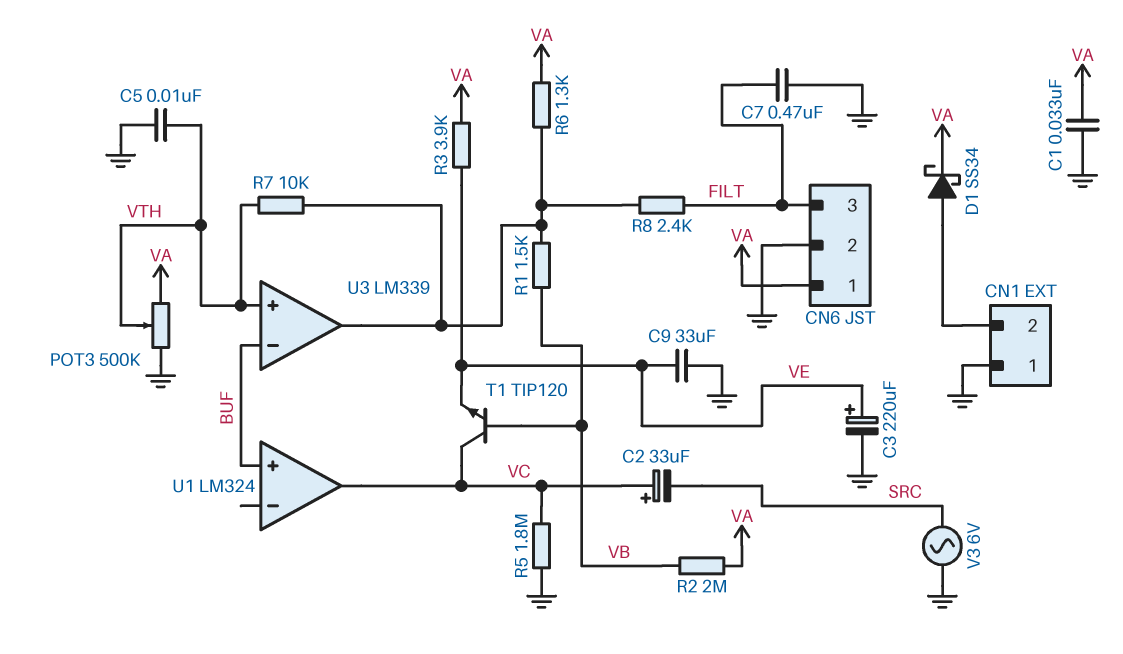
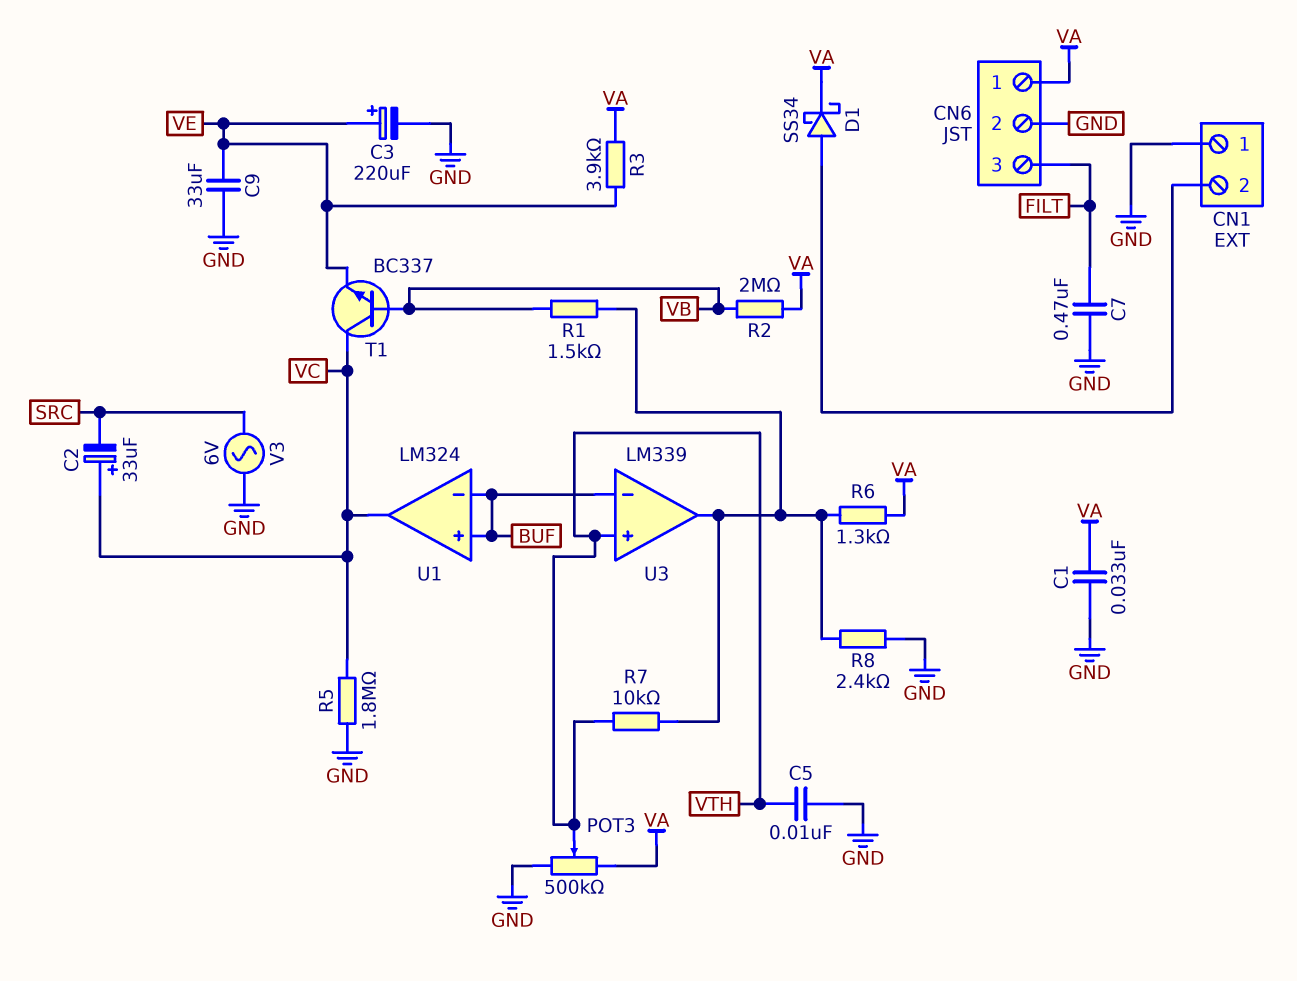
R8: 2.4k (FILT, U3/out) -> 2.4k (GND, U3/out)
T1: NPN TIP120 (B VB, C VC, E VE) -> NPN BC337 (B VB, C VC, E VE)
U1 pin in-: none -> BUF

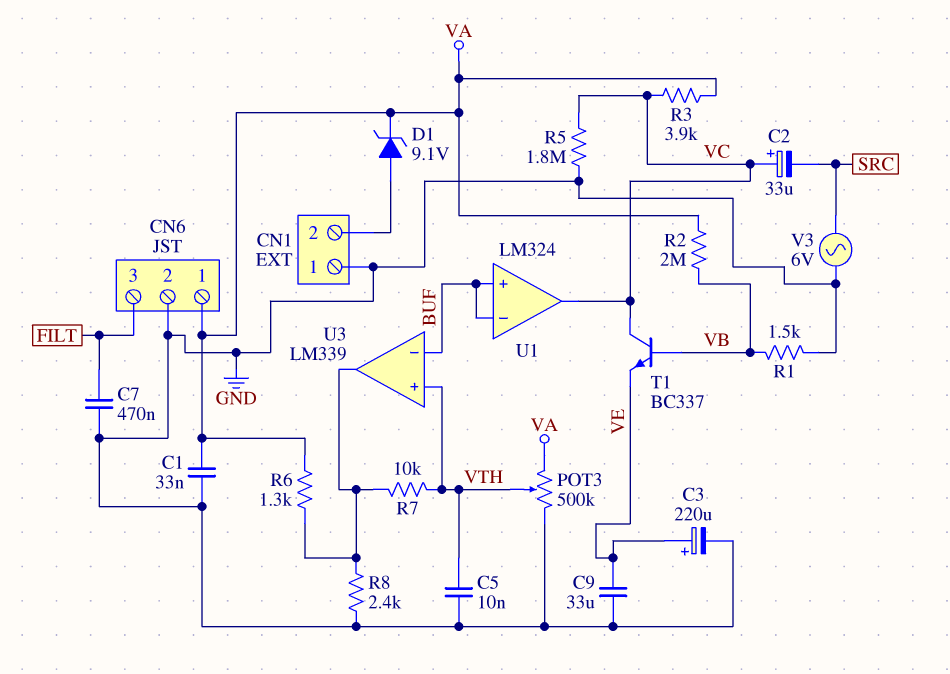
D1: schottky SS34 (A CN1/2, K VA) -> zener 9.1V (A CN1/2, K VA)
R1: 1.5k (U3/out, VB) -> 1.5k (GND, VB)
R3: 3.9k (VA, VE) -> 3.9k (VA, VC)

